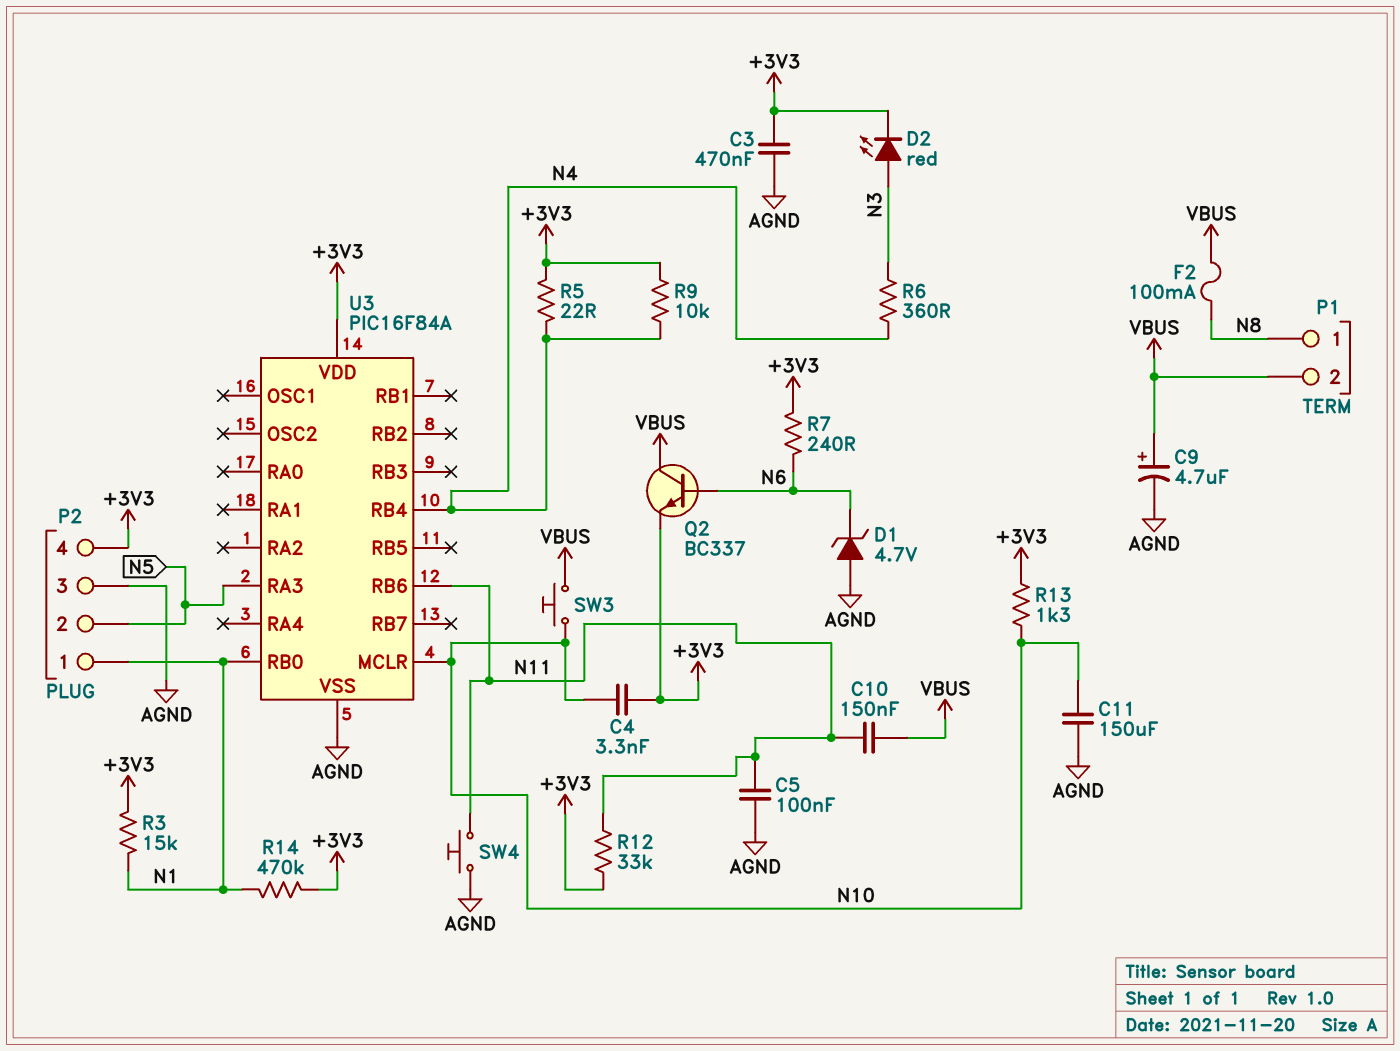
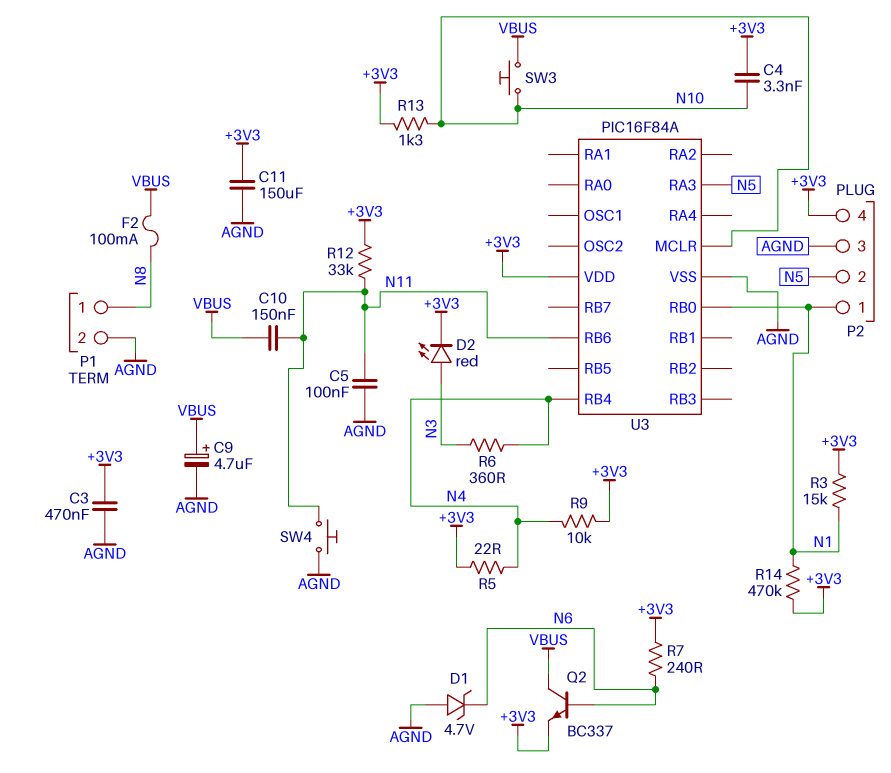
C11: 150uF (AGND, N10) -> 150uF (+3V3, AGND)
P1 pin 2: VBUS -> AGND

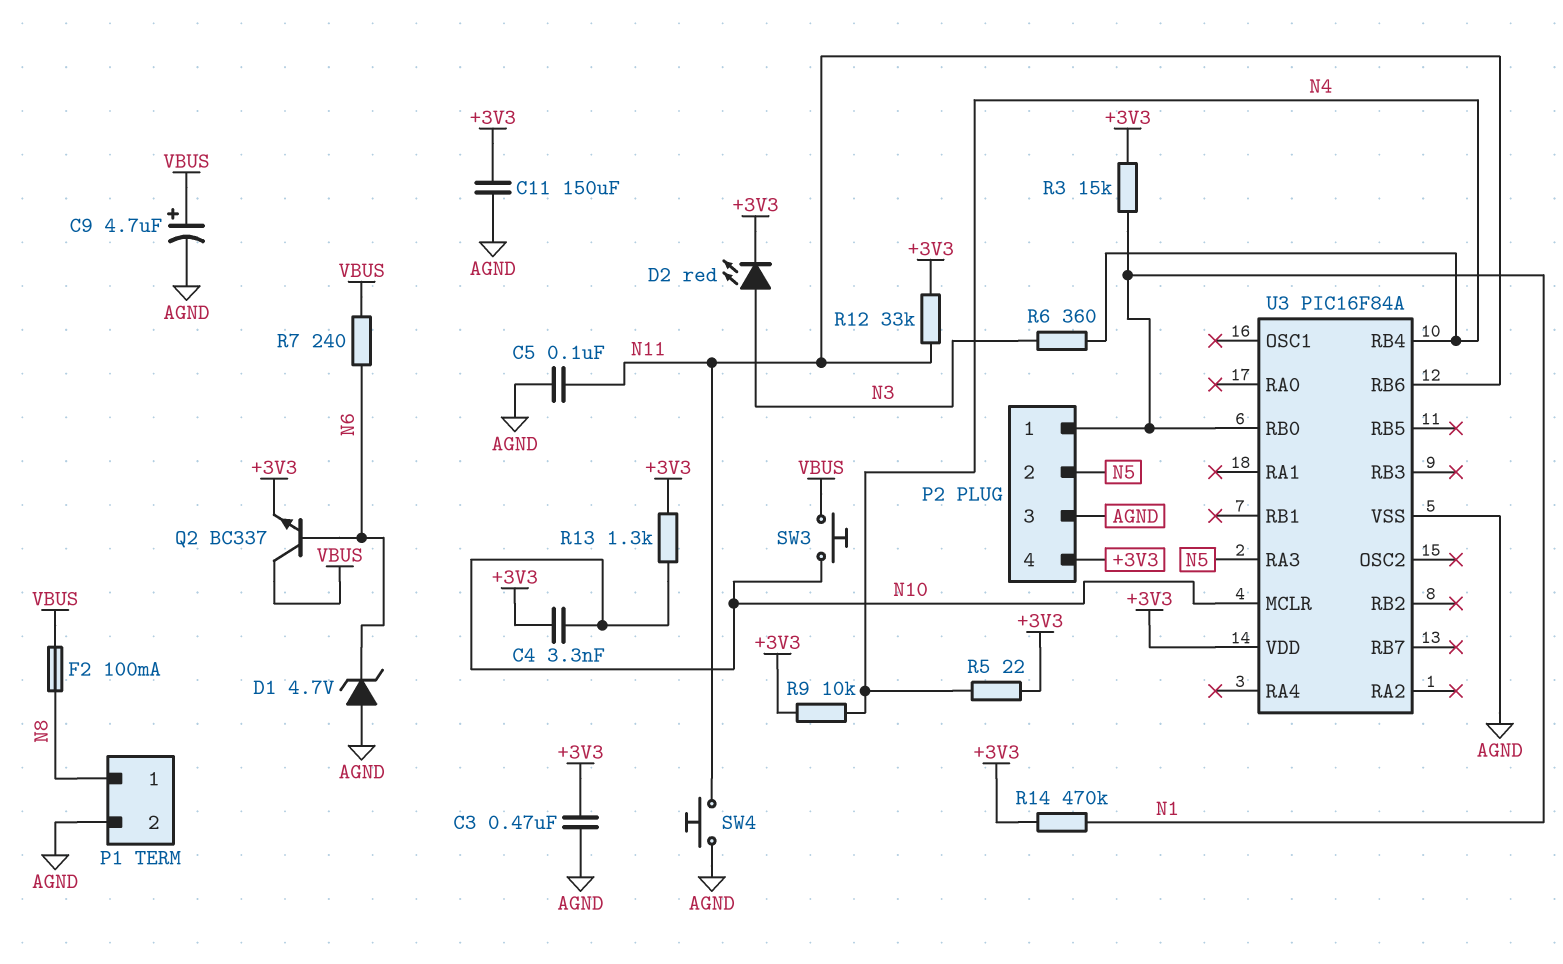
C10: 150nF (N11, VBUS) -> none
R7: 240 (+3V3, N6) -> 240 (N6, VBUS)

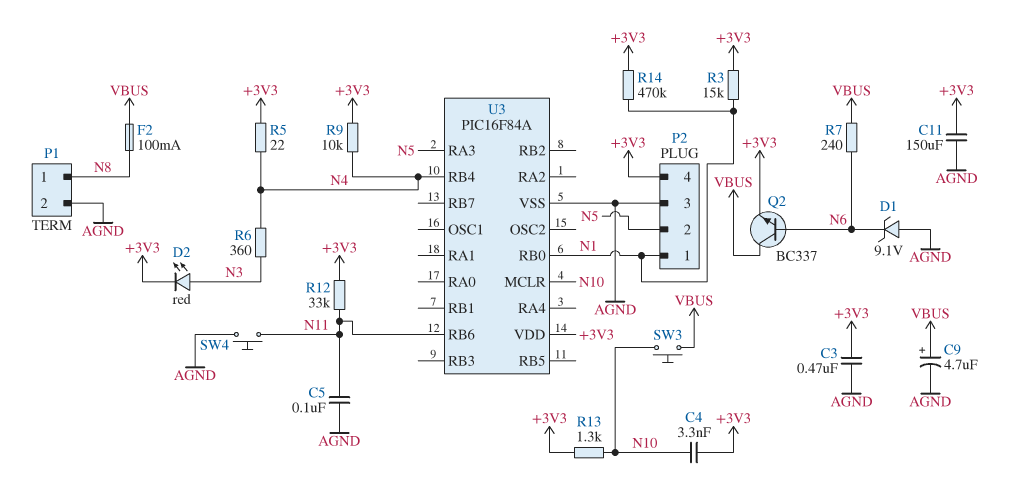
D1: zener 4.7V (A AGND, K N6) -> zener 9.1V (A AGND, K N6)

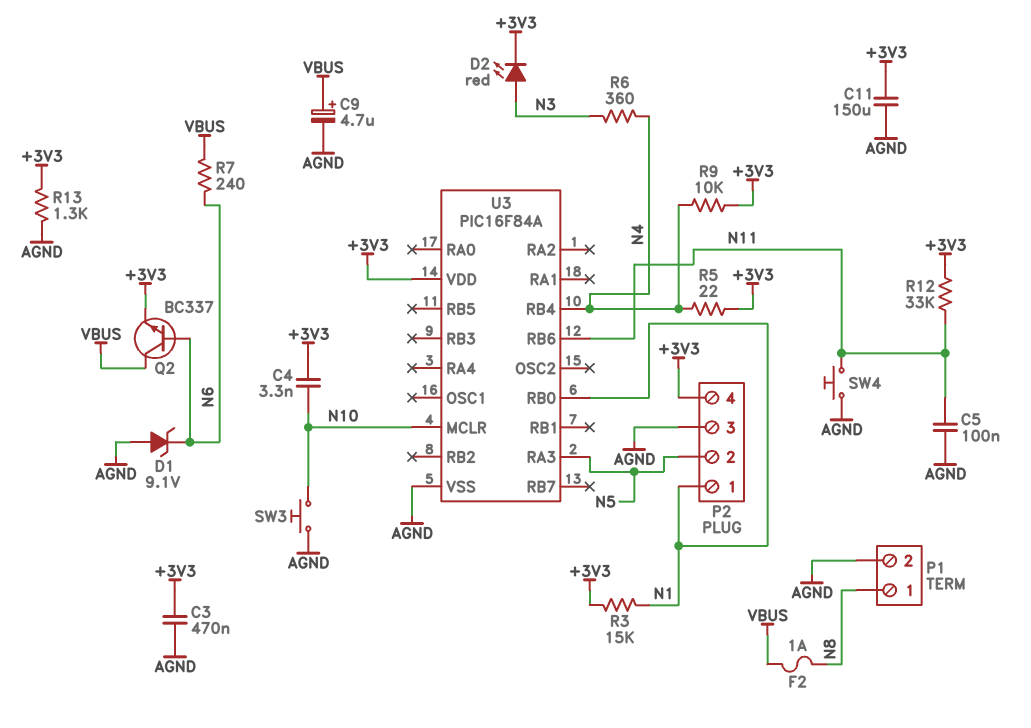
F2: 100mA (N8, VBUS) -> 1A (N8, VBUS)
R13: 1.3k (+3V3, N10) -> 1.3k (+3V3, AGND)
R14: 470k (+3V3, N1) -> none
SW3: button (N10, VBUS) -> button (AGND, N10)

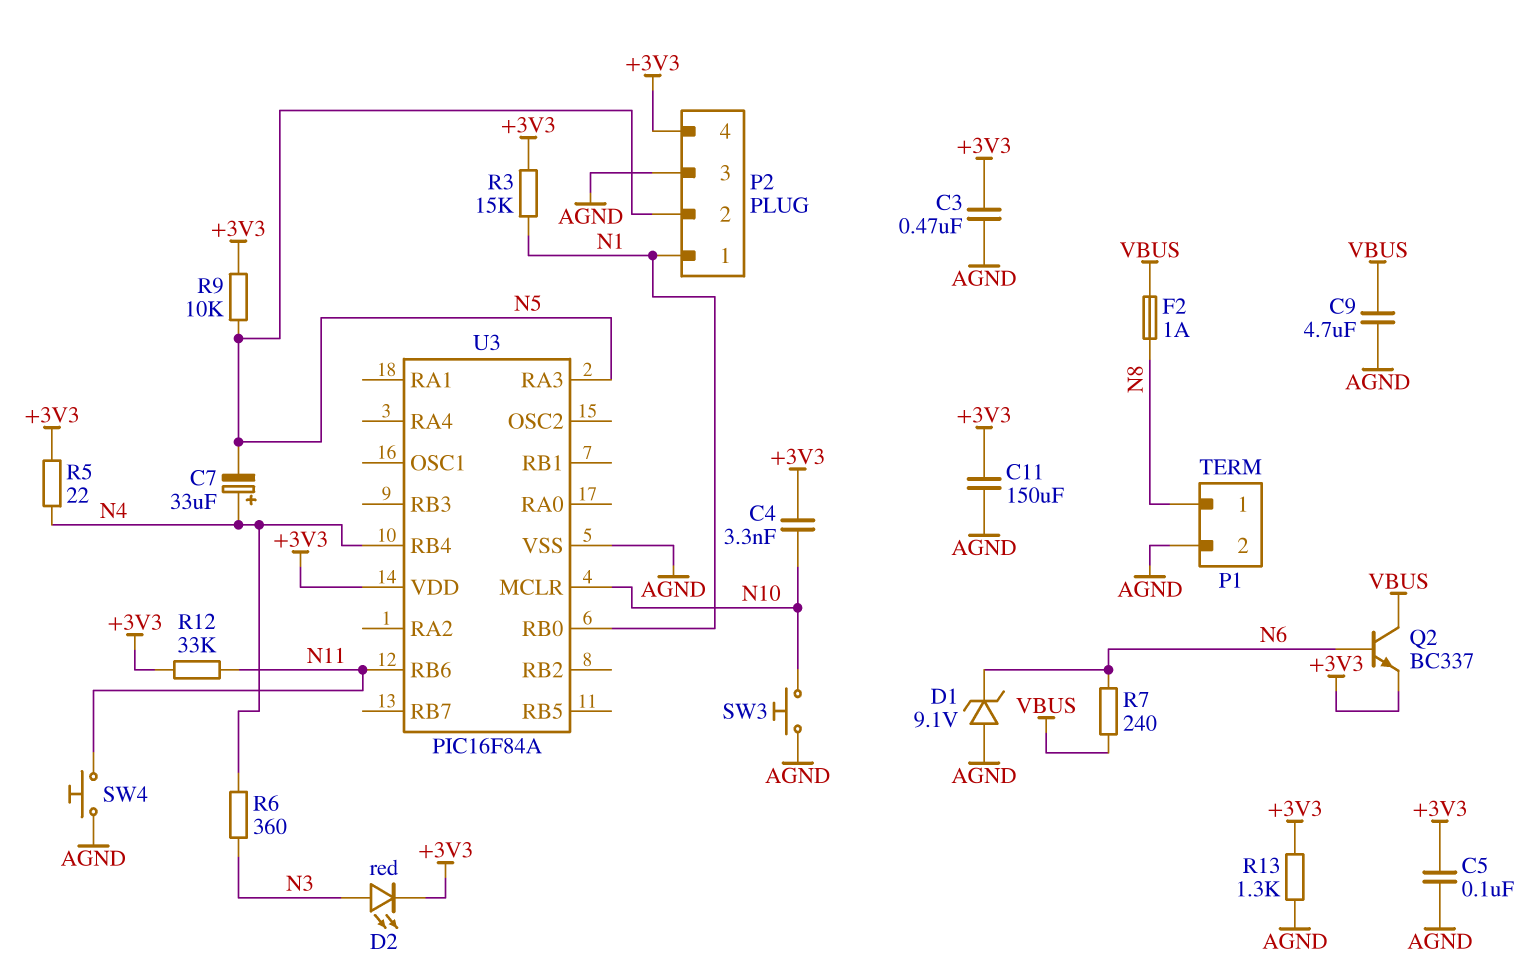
C5: 100nF (AGND, N11) -> 100nF (+3V3, AGND)
C7: none -> 33uF (plus N4, minus N5)
C9: 4.7uF (plus VBUS, minus AGND) -> 4.7uF (AGND, VBUS)
R9: 10k (+3V3, N4) -> 10k (+3V3, N5)

